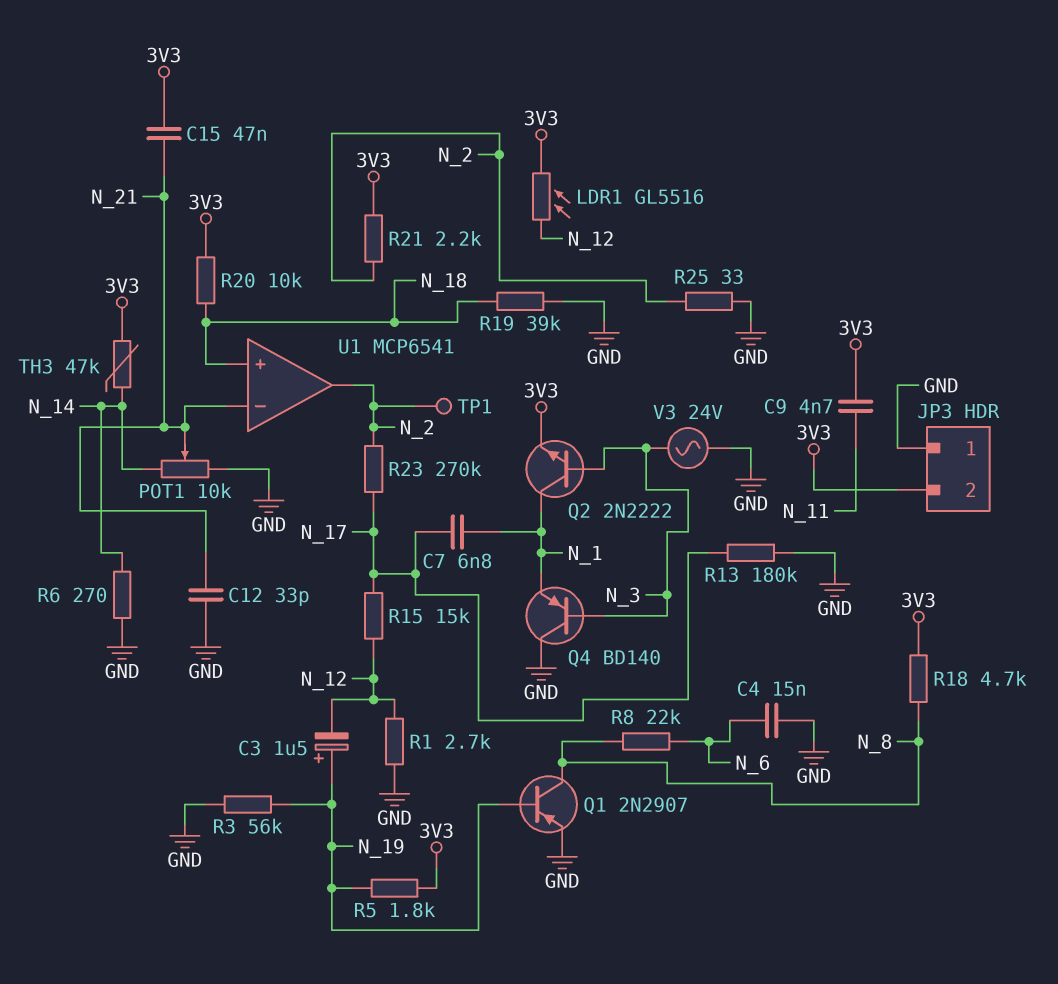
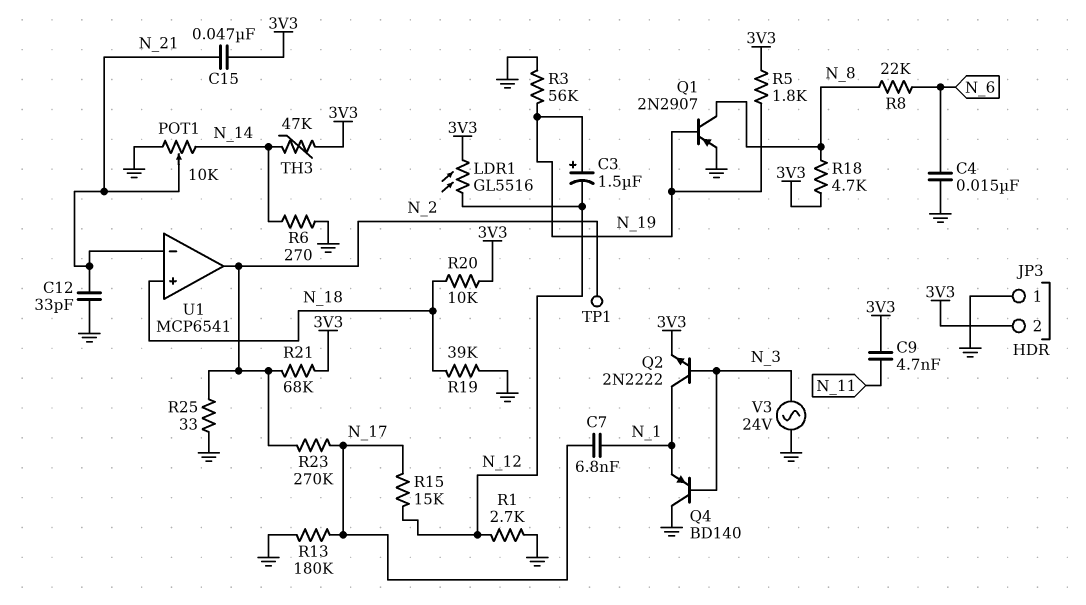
R21: 2.2k (3V3, N_2) -> 68k (3V3, N_2)

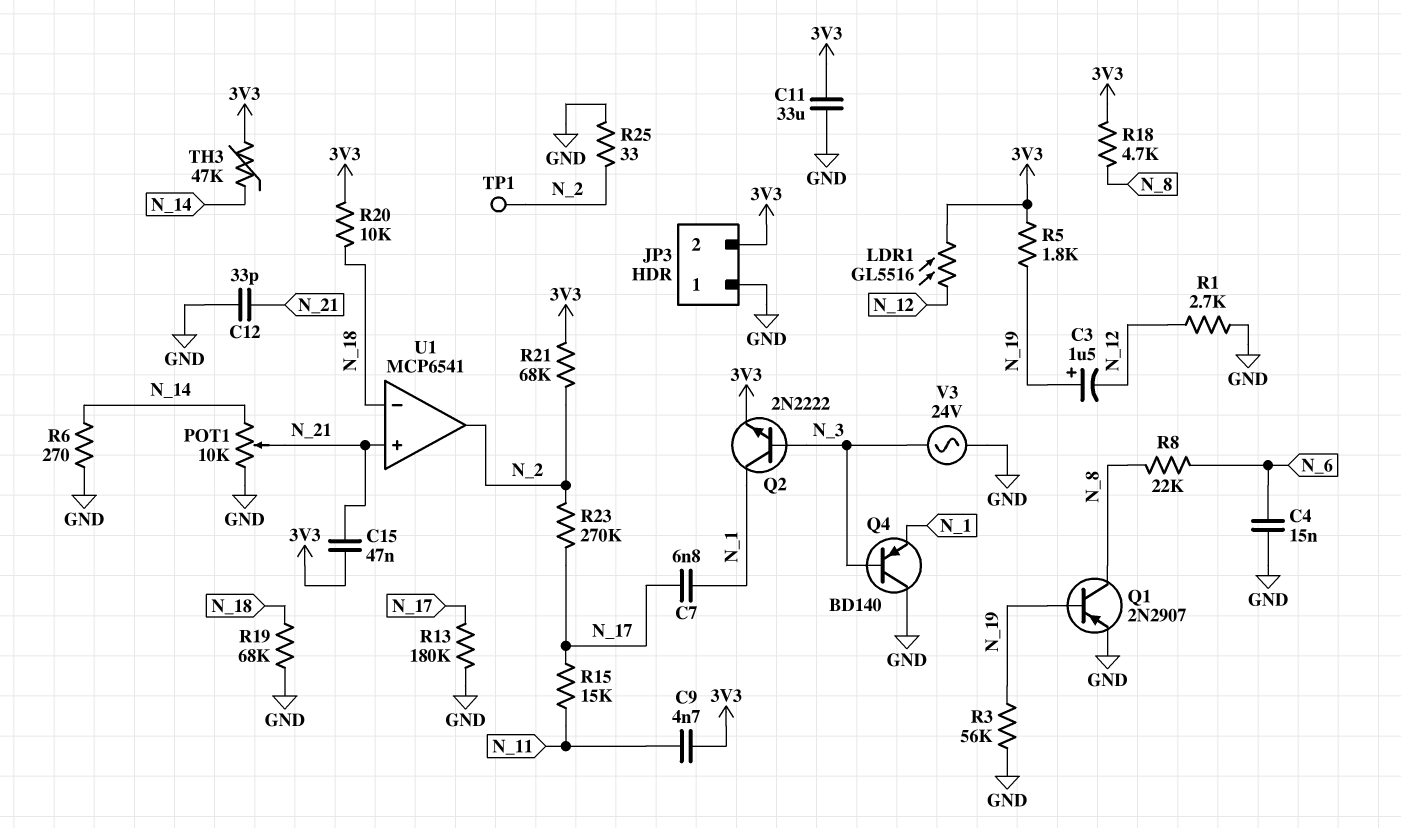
C11: none -> 33uF (3V3, GND)
R15: 15k (N_12, N_17) -> 15k (N_11, N_17)
R19: 39k (GND, N_18) -> 68k (GND, N_18)
U1 pin in+: N_18 -> N_21
U1 pin in-: N_21 -> N_18

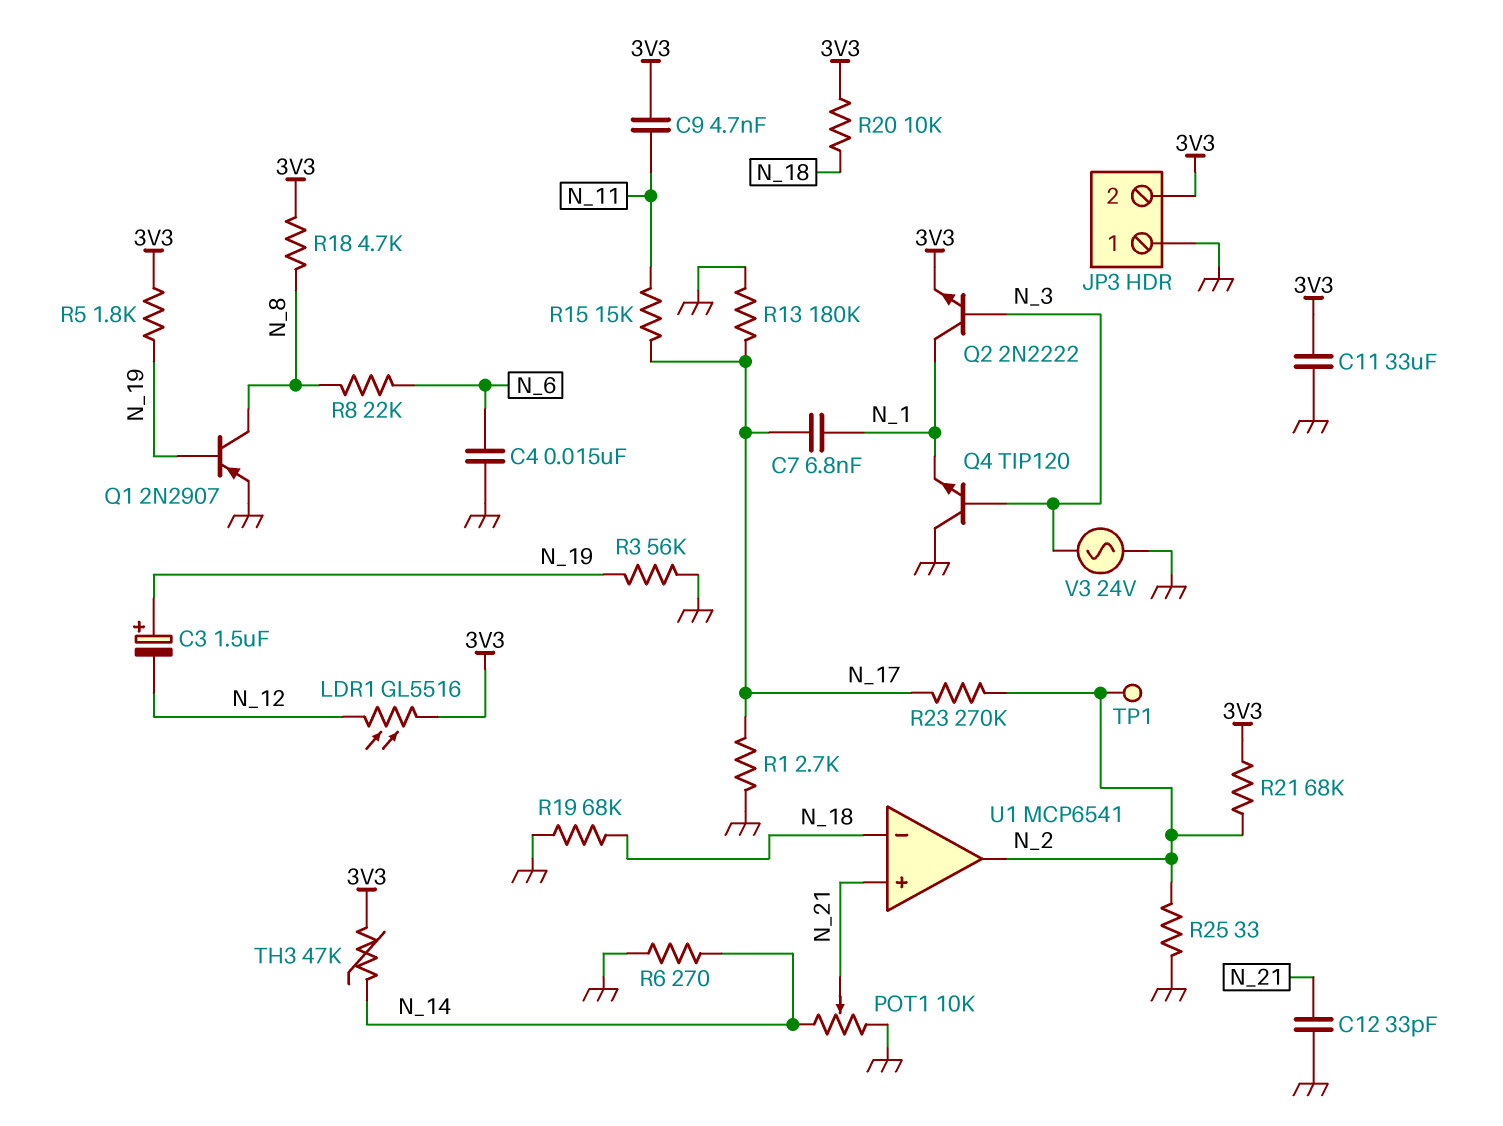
C15: 47nF (3V3, N_21) -> none
Q4: PNP BD140 (B N_3, C GND, E N_1) -> NPN TIP120 (B N_3, C GND, E N_1)
R1: 2.7k (GND, N_12) -> 2.7k (GND, N_17)

